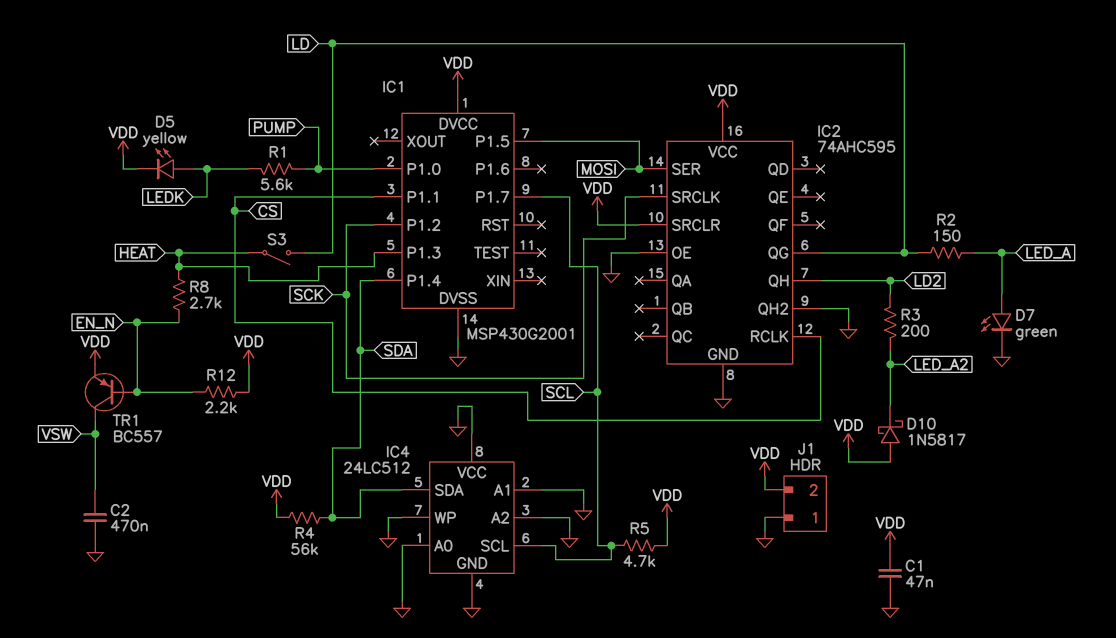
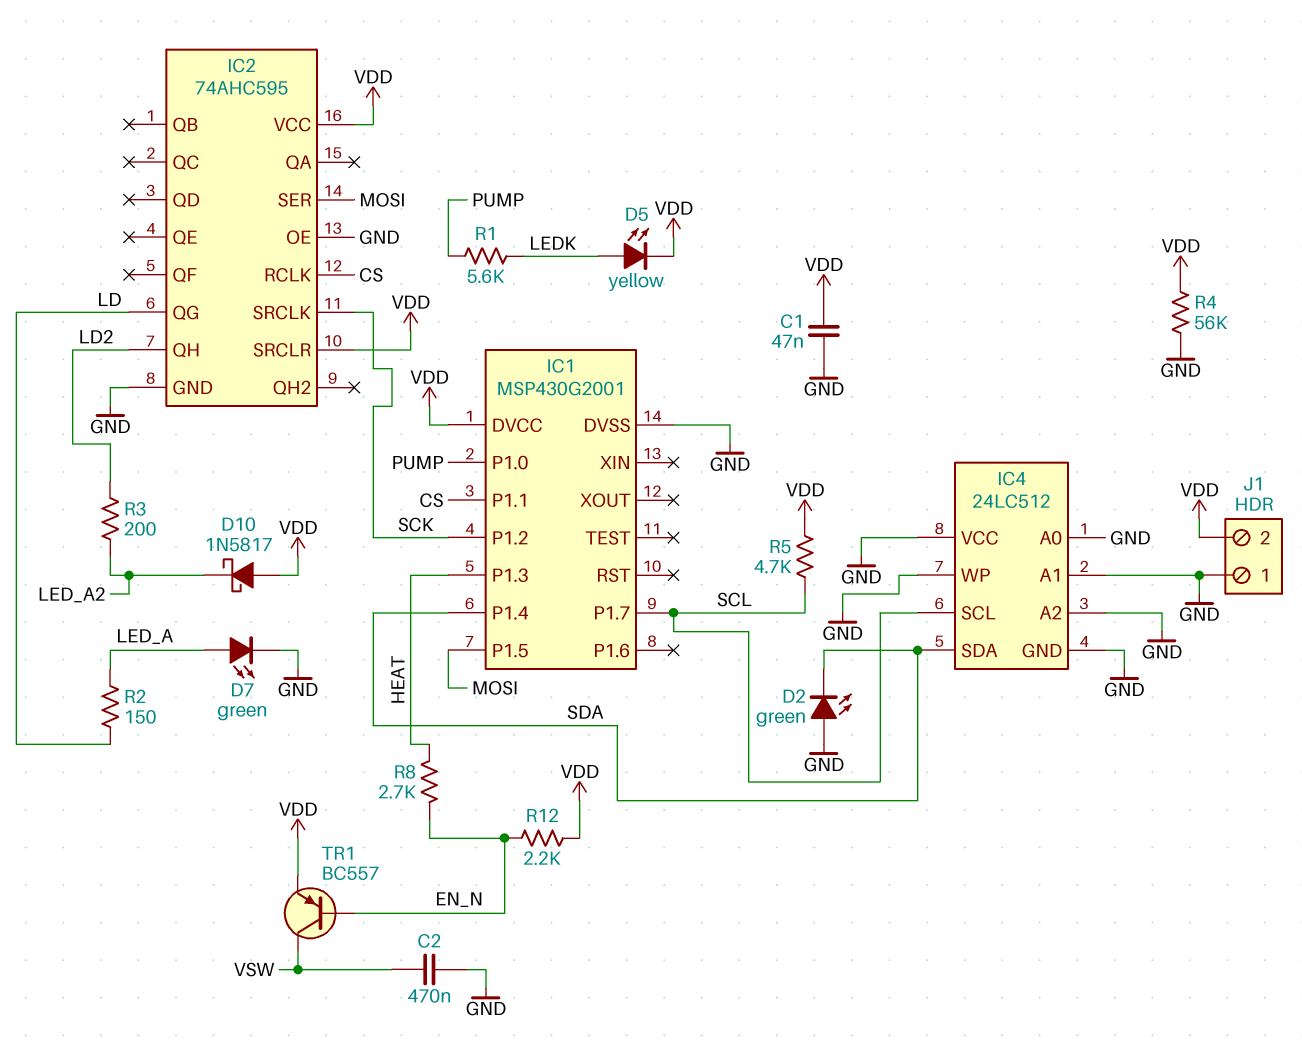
D2: none -> LED green (A GND, K SDA)
IC2 pin QH2: GND -> none
R4: 56k (SDA, VDD) -> 56k (GND, VDD)
S3: switch (HEAT, LD) -> none

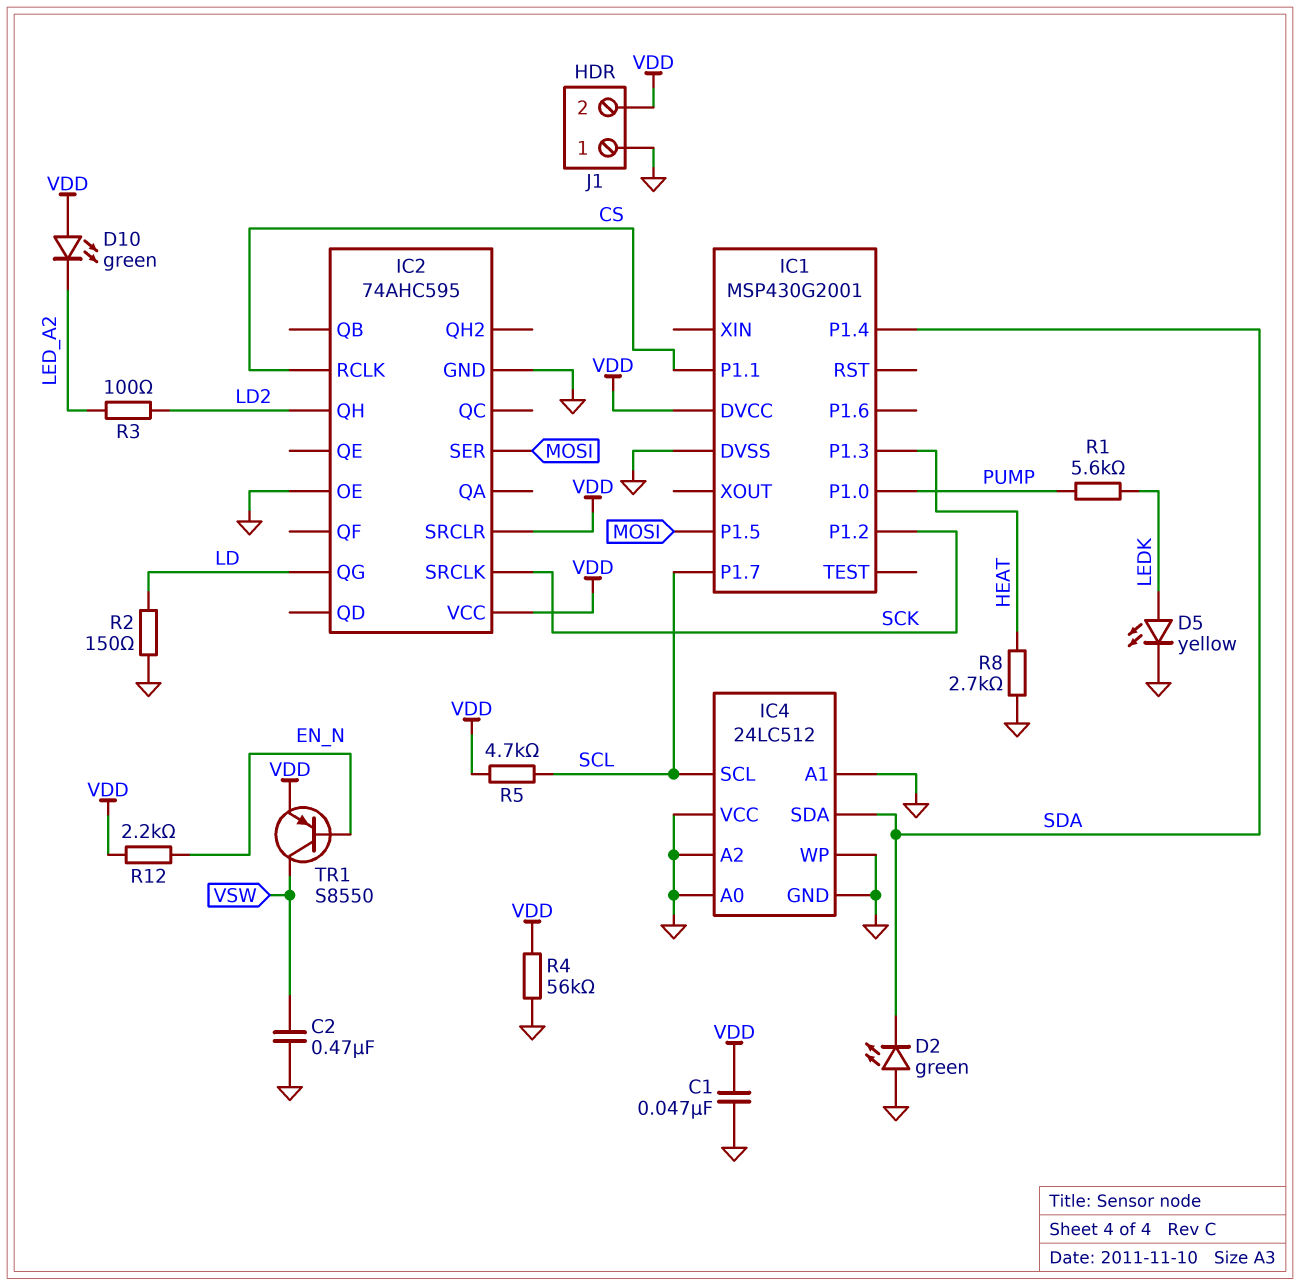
D5: LED yellow (A LEDK, K VDD) -> LED yellow (A LEDK, K GND)
D7: LED green (A LED_A, K GND) -> none
D10: schottky 1N5817 (A VDD, K LED_A2) -> LED green (A VDD, K LED_A2)
R2: 150 (LD, LED_A) -> 150 (GND, LD)
R3: 200 (LD2, LED_A2) -> 100 (LD2, LED_A2)
R8: 2.7k (EN_N, HEAT) -> 2.7k (GND, HEAT)
TR1: PNP BC557 (B EN_N, C VSW, E VDD) -> PNP S8550 (B EN_N, C VSW, E VDD)

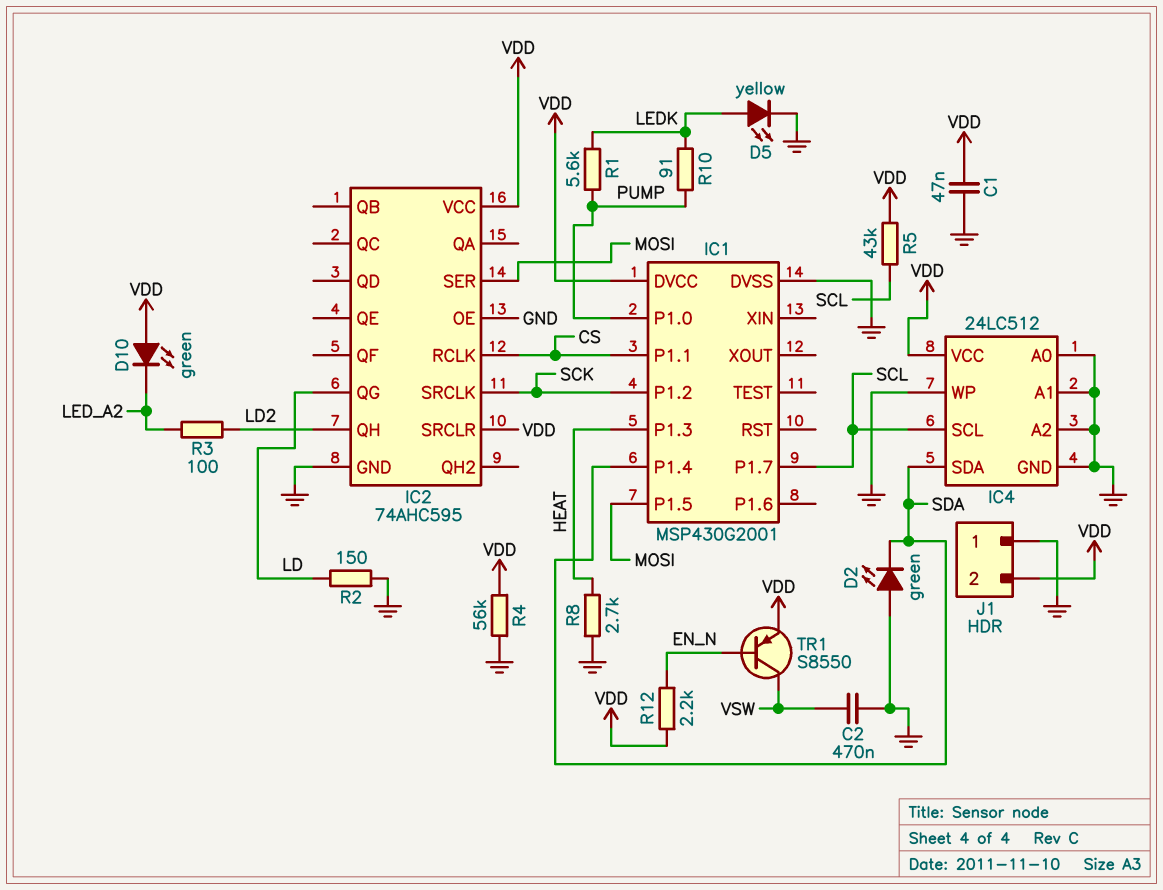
IC4 pin VCC: GND -> VDD
R5: 4.7k (SCL, VDD) -> 43k (SCL, VDD)
R10: none -> 91 (LEDK, PUMP)

